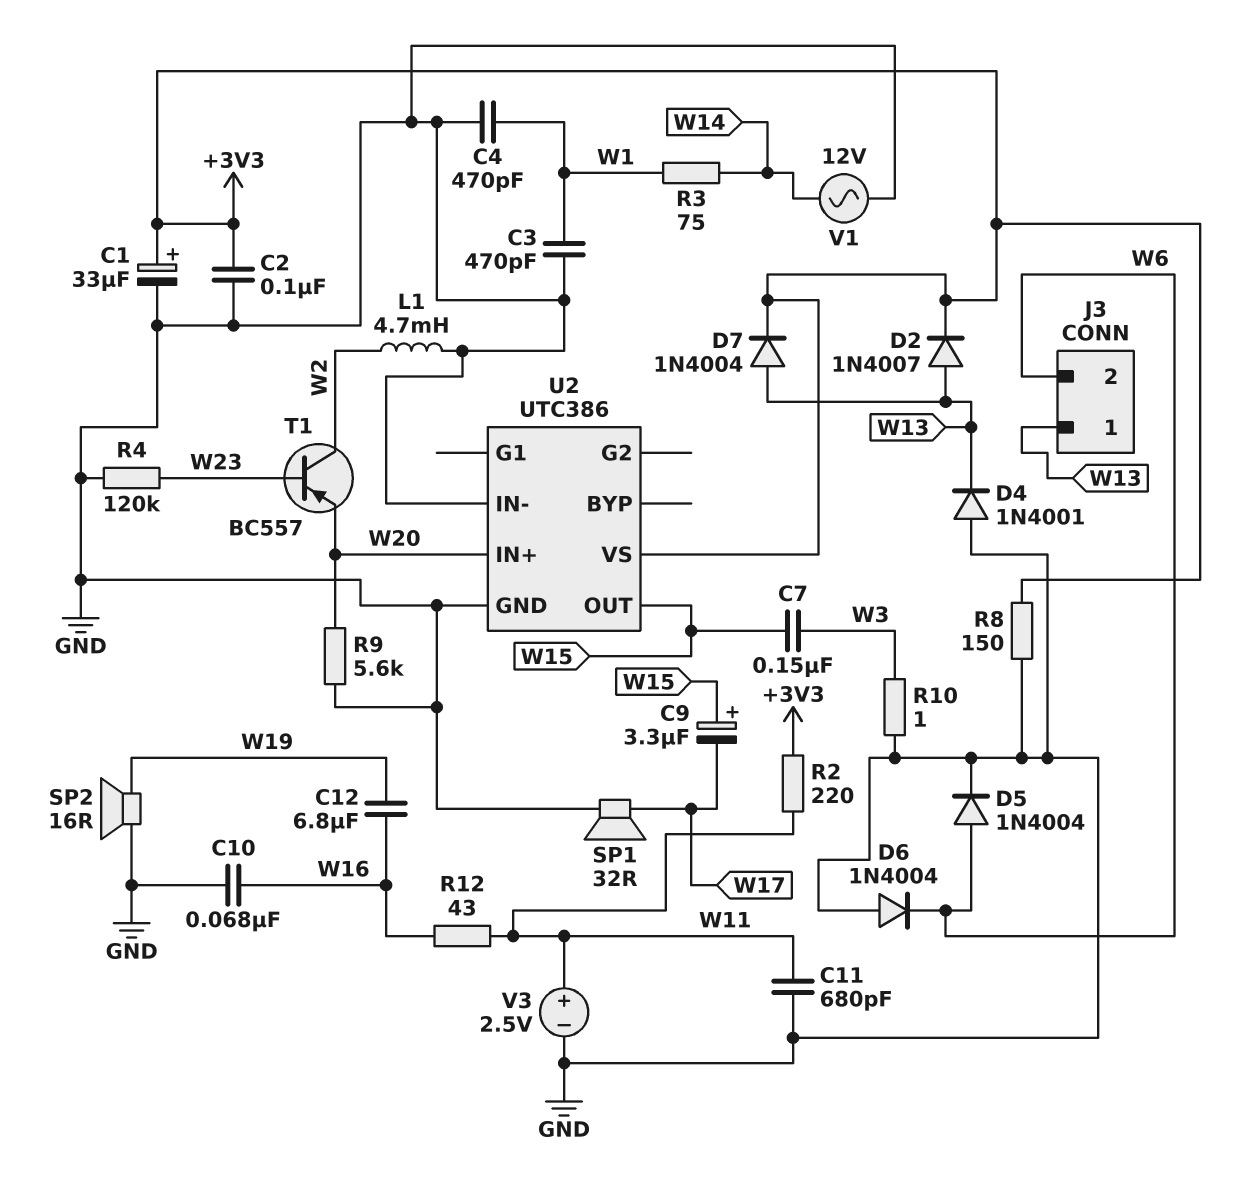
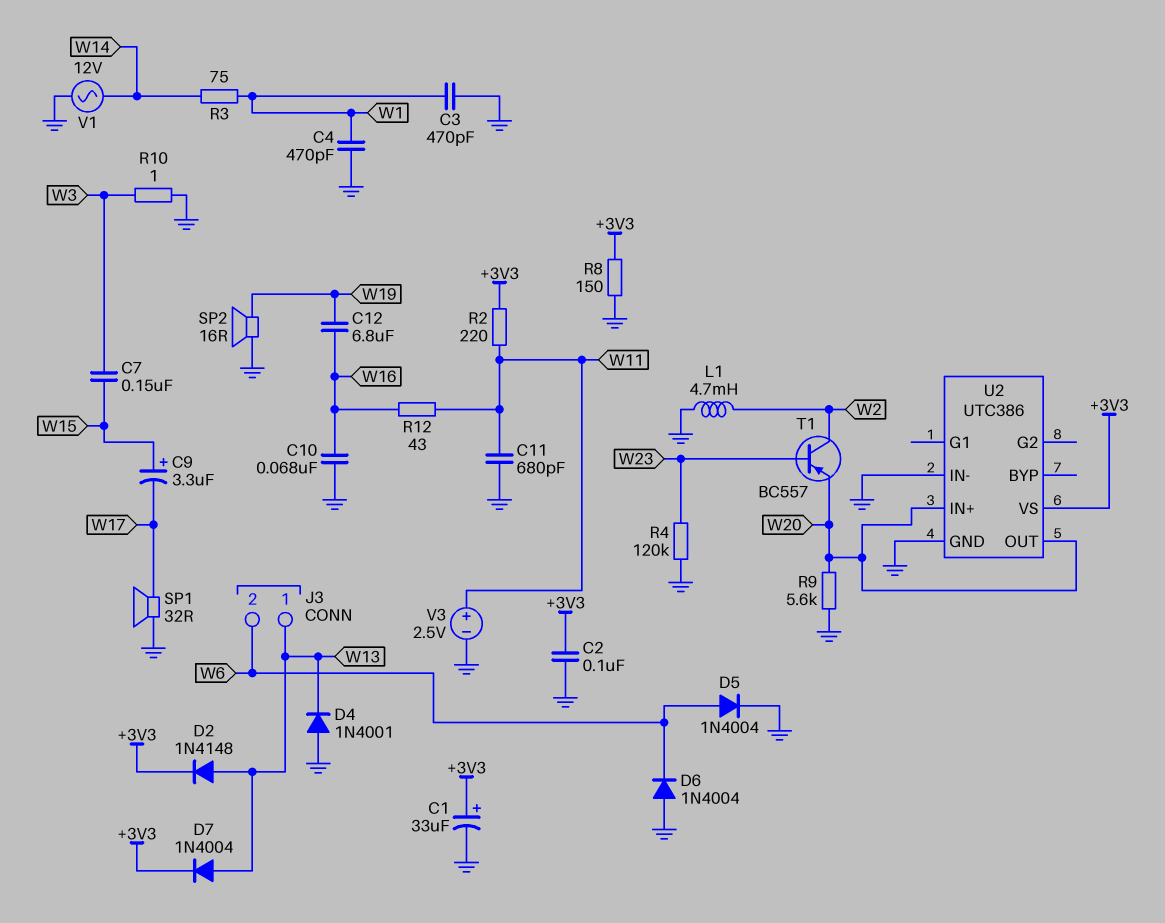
D2: diode 1N4007 (A W13, K +3V3) -> diode 1N4148 (A W13, K +3V3)
U2 pin OUT: W15 -> W20

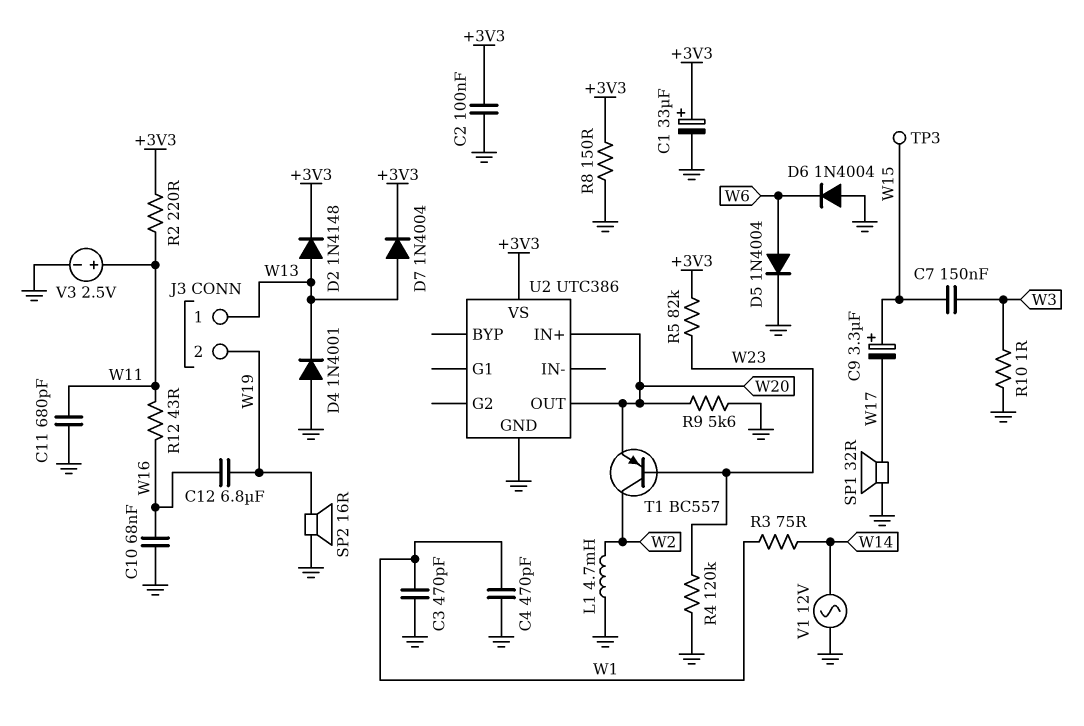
J3 pin 2: W6 -> W19
R5: none -> 82k (+3V3, W23)
TP3: none -> test point (W15)
U2 pin IN-: GND -> none

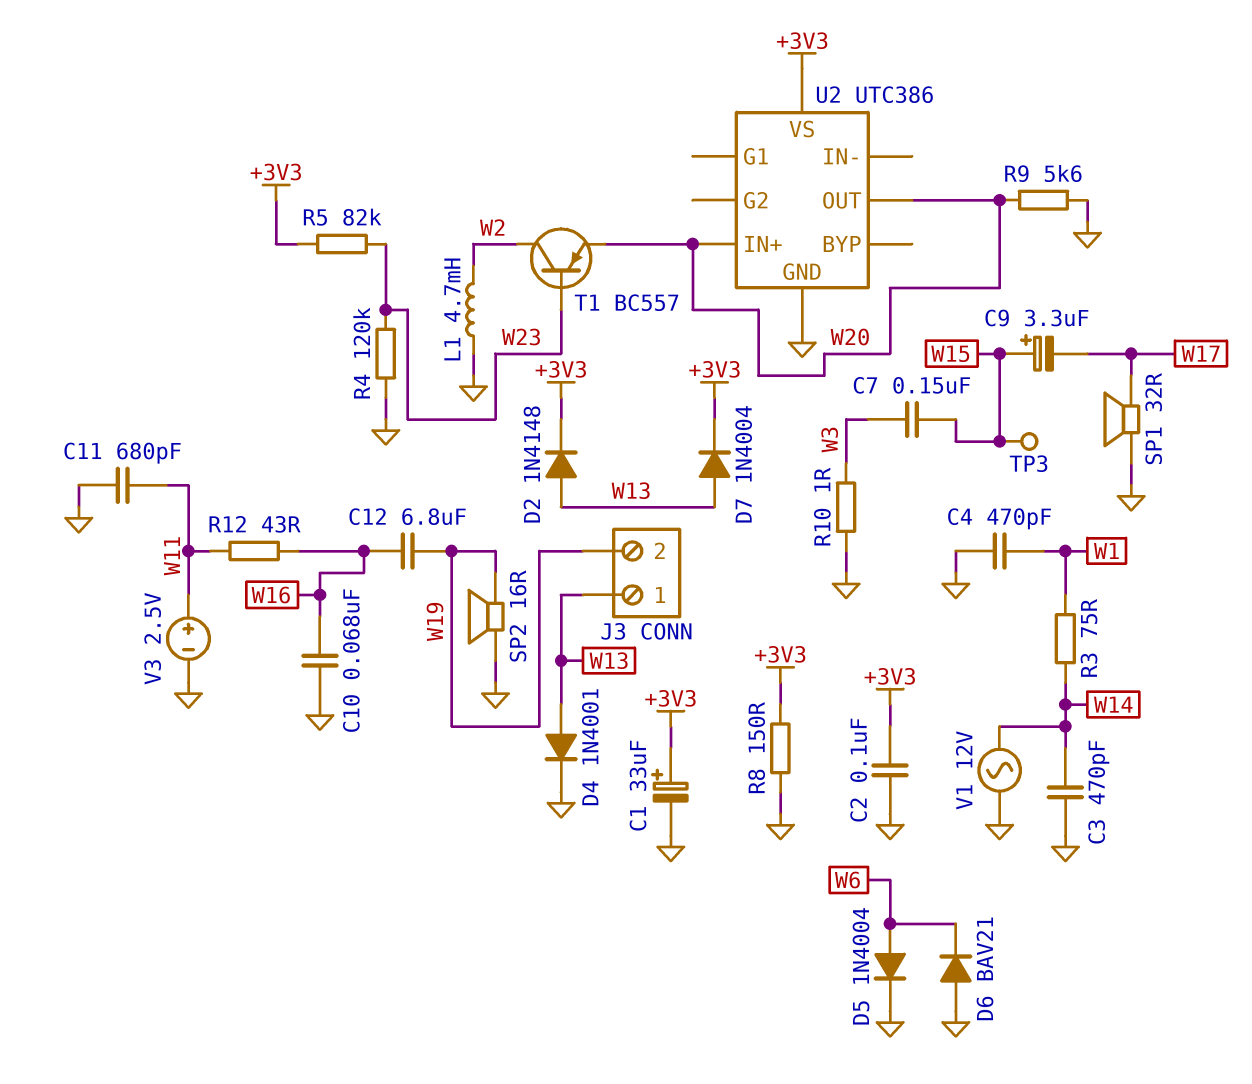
C3: 470pF (GND, W1) -> 470pF (GND, W14)
D4: diode 1N4001 (A GND, K W13) -> diode 1N4001 (A W13, K GND)
D6: diode 1N4004 (A GND, K W6) -> diode BAV21 (A GND, K W6)
R2: 220 (+3V3, W11) -> none

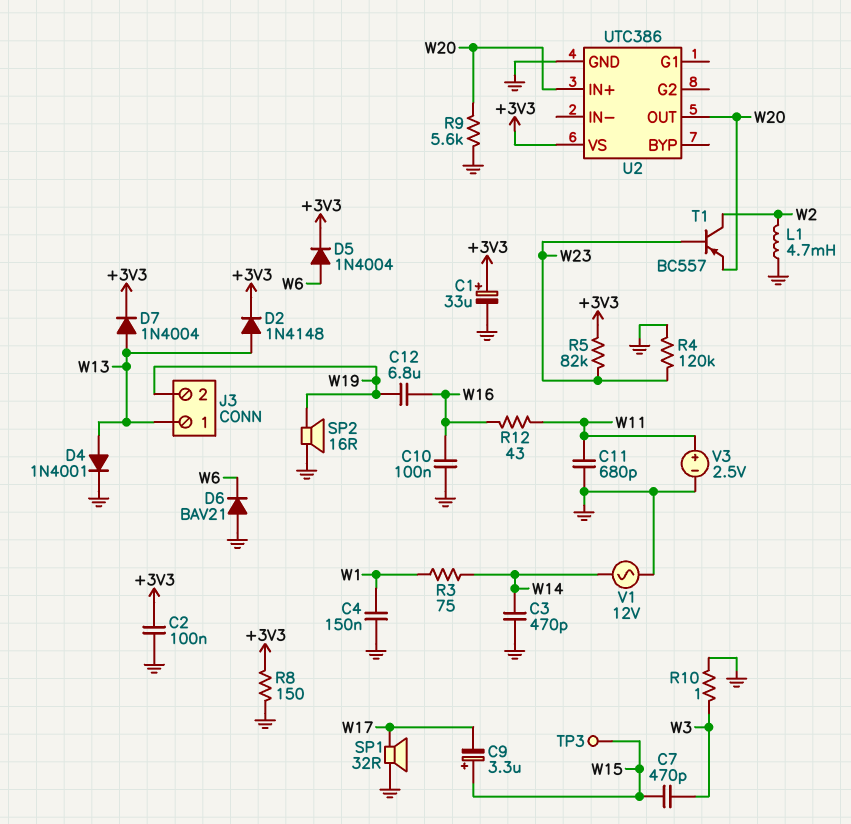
C4: 470pF (GND, W1) -> 150nF (GND, W1)
C7: 150nF (W3, W15) -> 470pF (W3, W15)
C10: 68nF (GND, W16) -> 100nF (GND, W16)
D5: diode 1N4004 (A W6, K GND) -> diode 1N4004 (A W6, K +3V3)

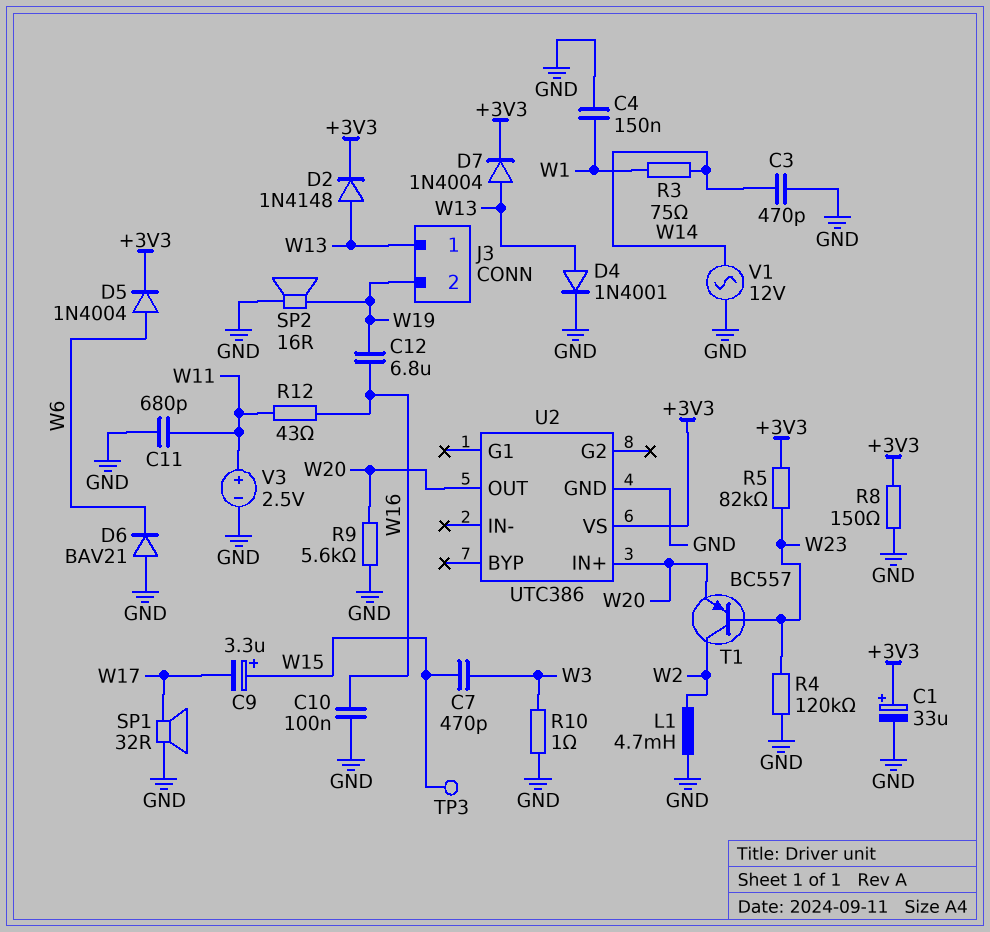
C2: 100nF (+3V3, GND) -> none

